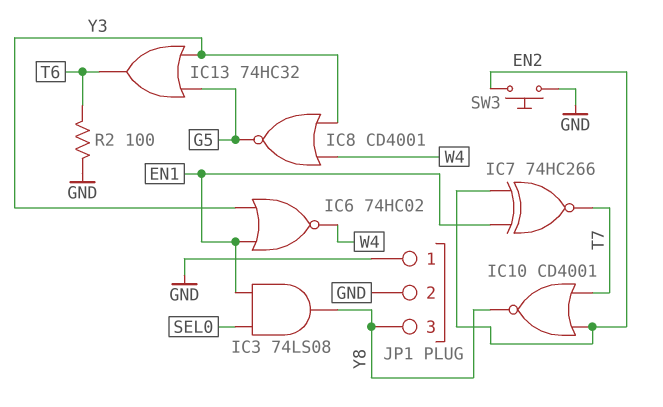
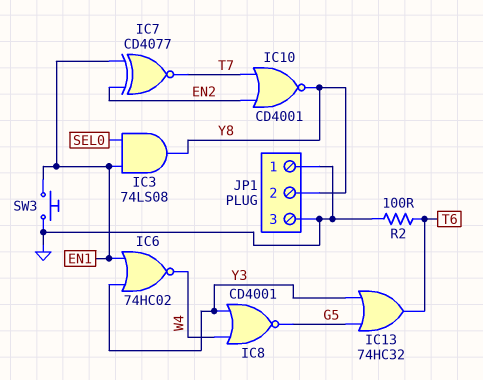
IC7: XNOR 74HC266 (in EN1, in EN2, out T7) -> XNOR CD4077 (in EN1, in EN2, out T7)
JP1 pin 2: GND -> Y8
JP1 pin 3: Y8 -> GND
SW3: button (EN2, GND) -> button (EN1, GND)

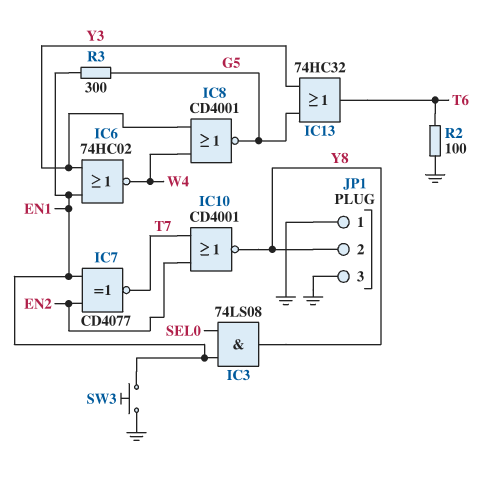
R3: none -> 300 (EN1, G5)

